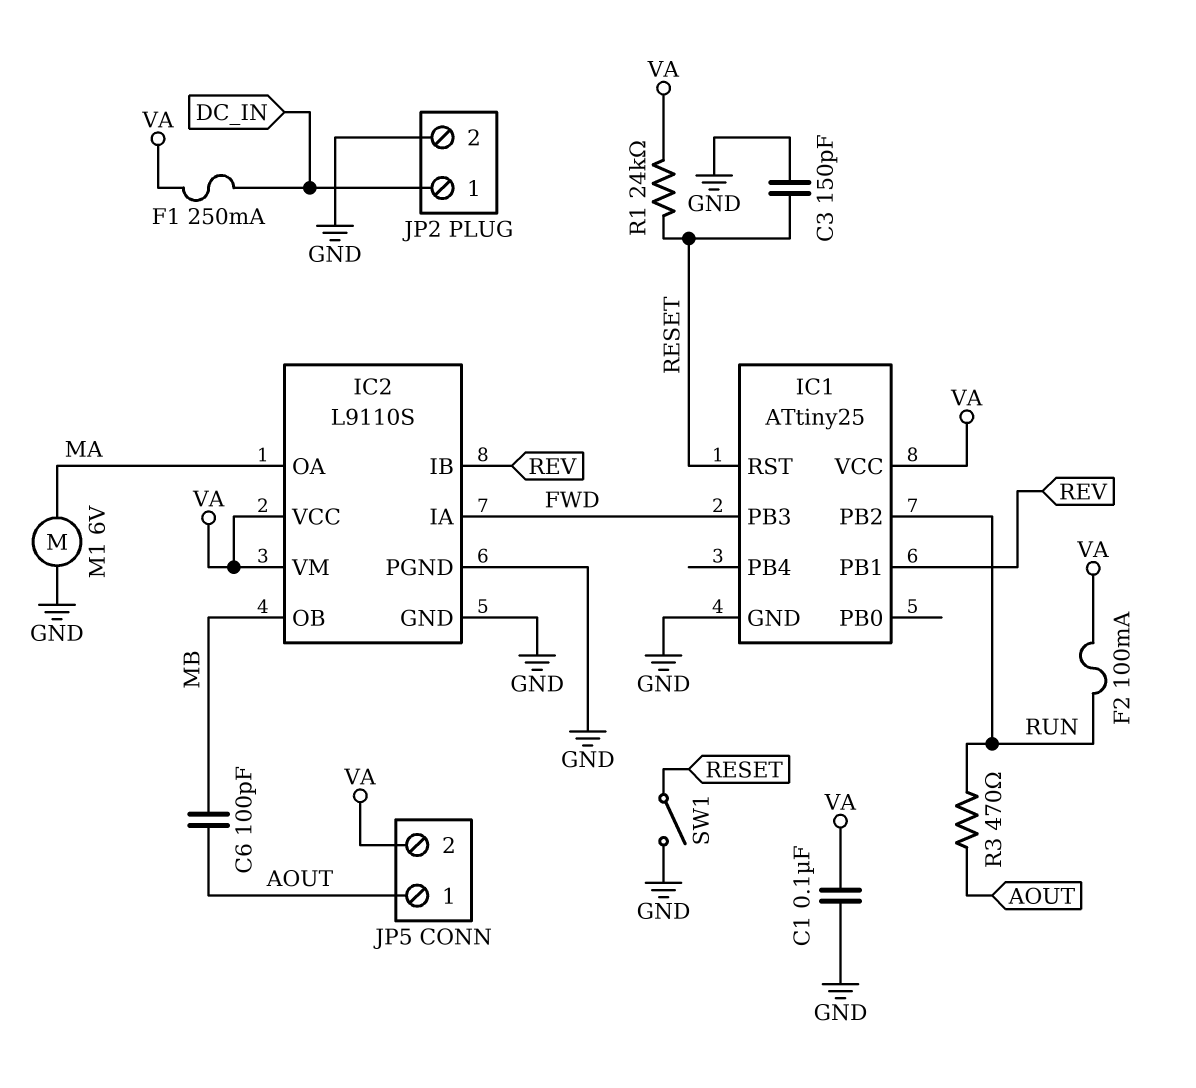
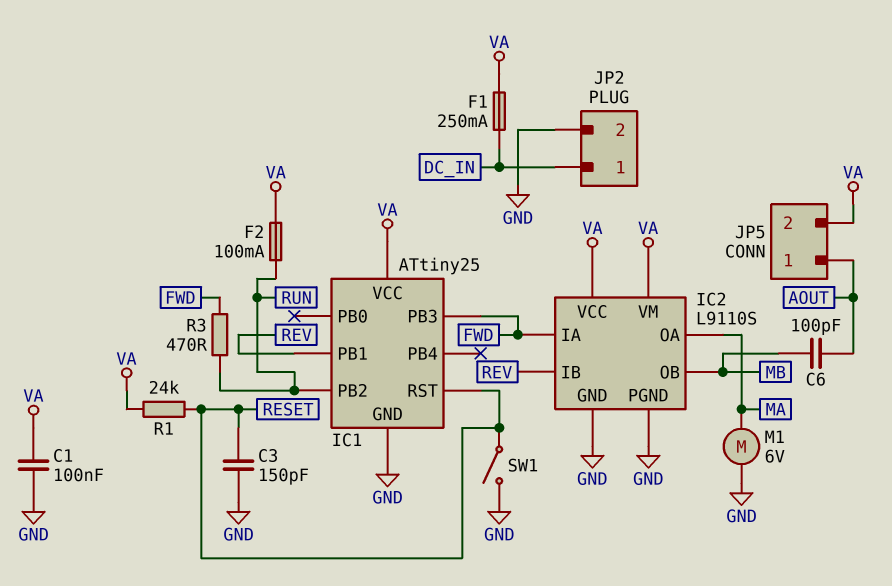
R3: 470 (AOUT, RUN) -> 470 (FWD, RUN)

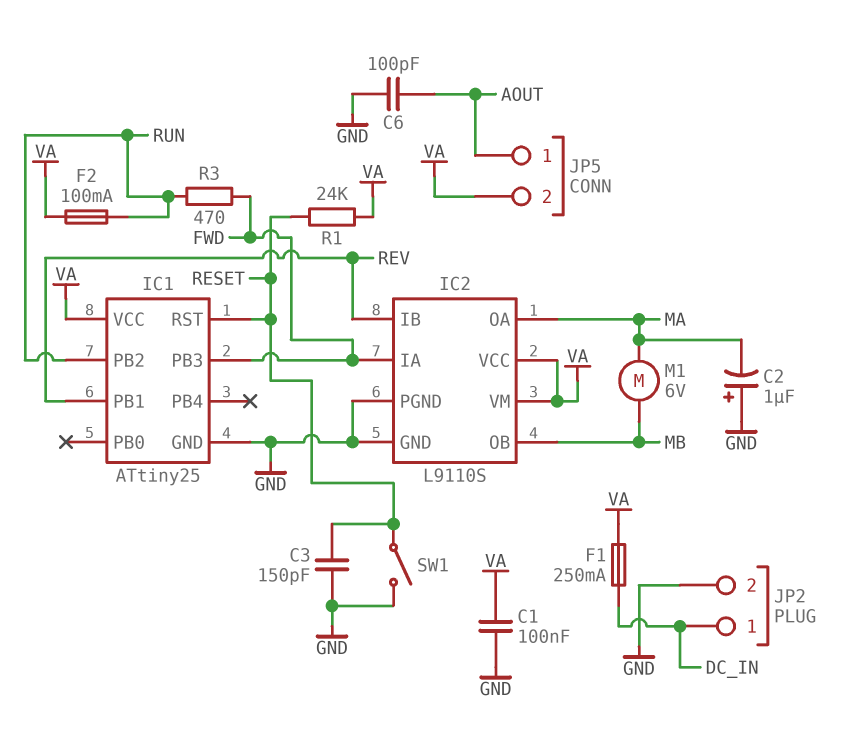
C2: none -> 1uF (plus GND, minus MA)
C6: 100pF (AOUT, MB) -> 100pF (AOUT, GND)
M1: motor 6V (GND, MA) -> motor 6V (MA, MB)

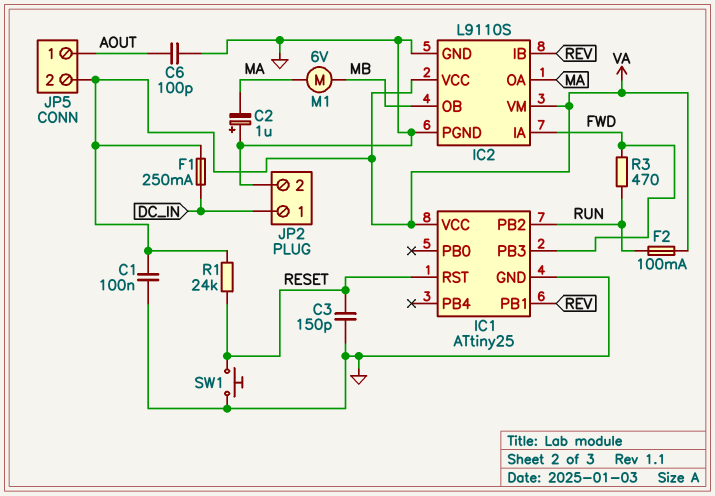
SW1: switch (GND, RESET) -> button (GND, RESET)

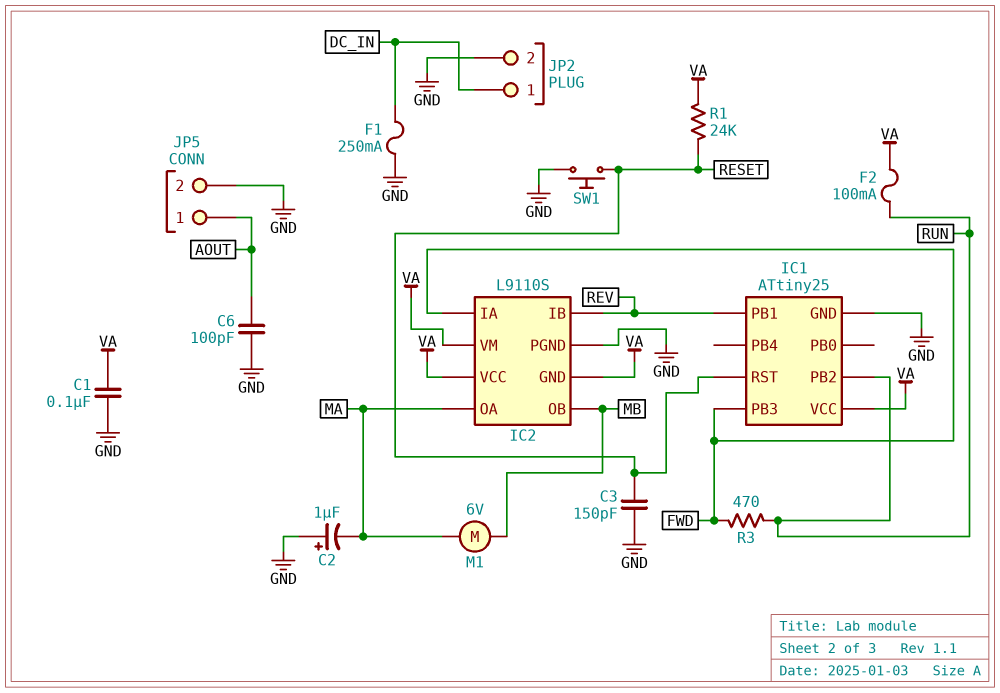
F1: 250mA (DC_IN, VA) -> 250mA (DC_IN, GND)
IC2 pin GND: GND -> VA
JP5 pin 2: VA -> GND

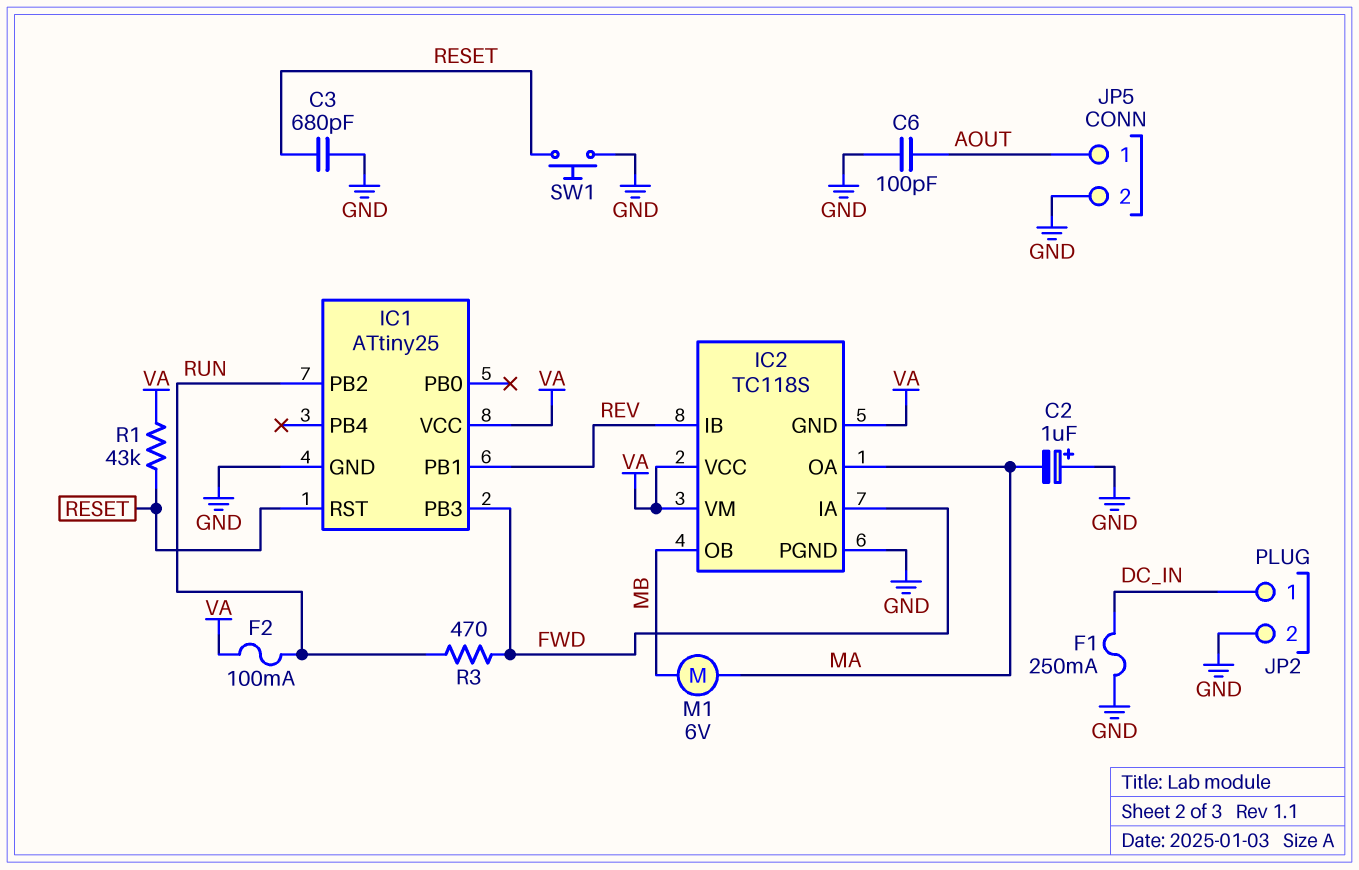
C1: 100nF (GND, VA) -> none
C3: 150pF (GND, RESET) -> 680pF (GND, RESET)
IC2: L9110S -> TC118S
R1: 24k (RESET, VA) -> 43k (RESET, VA)

